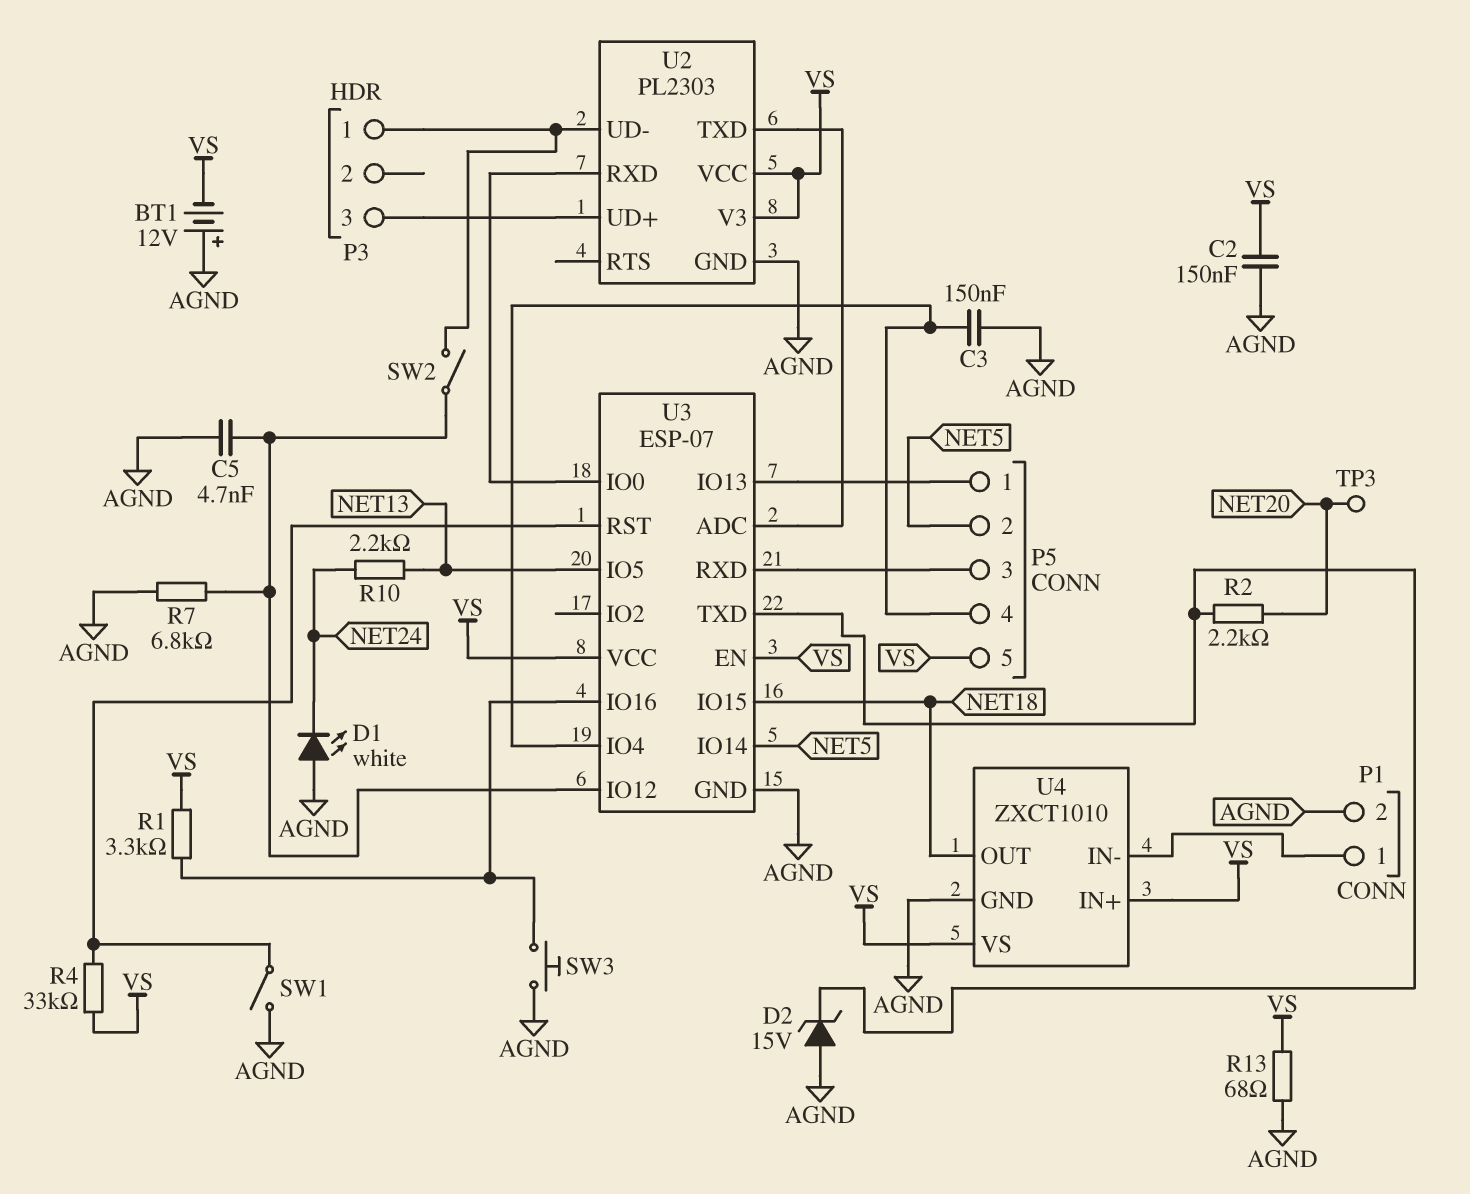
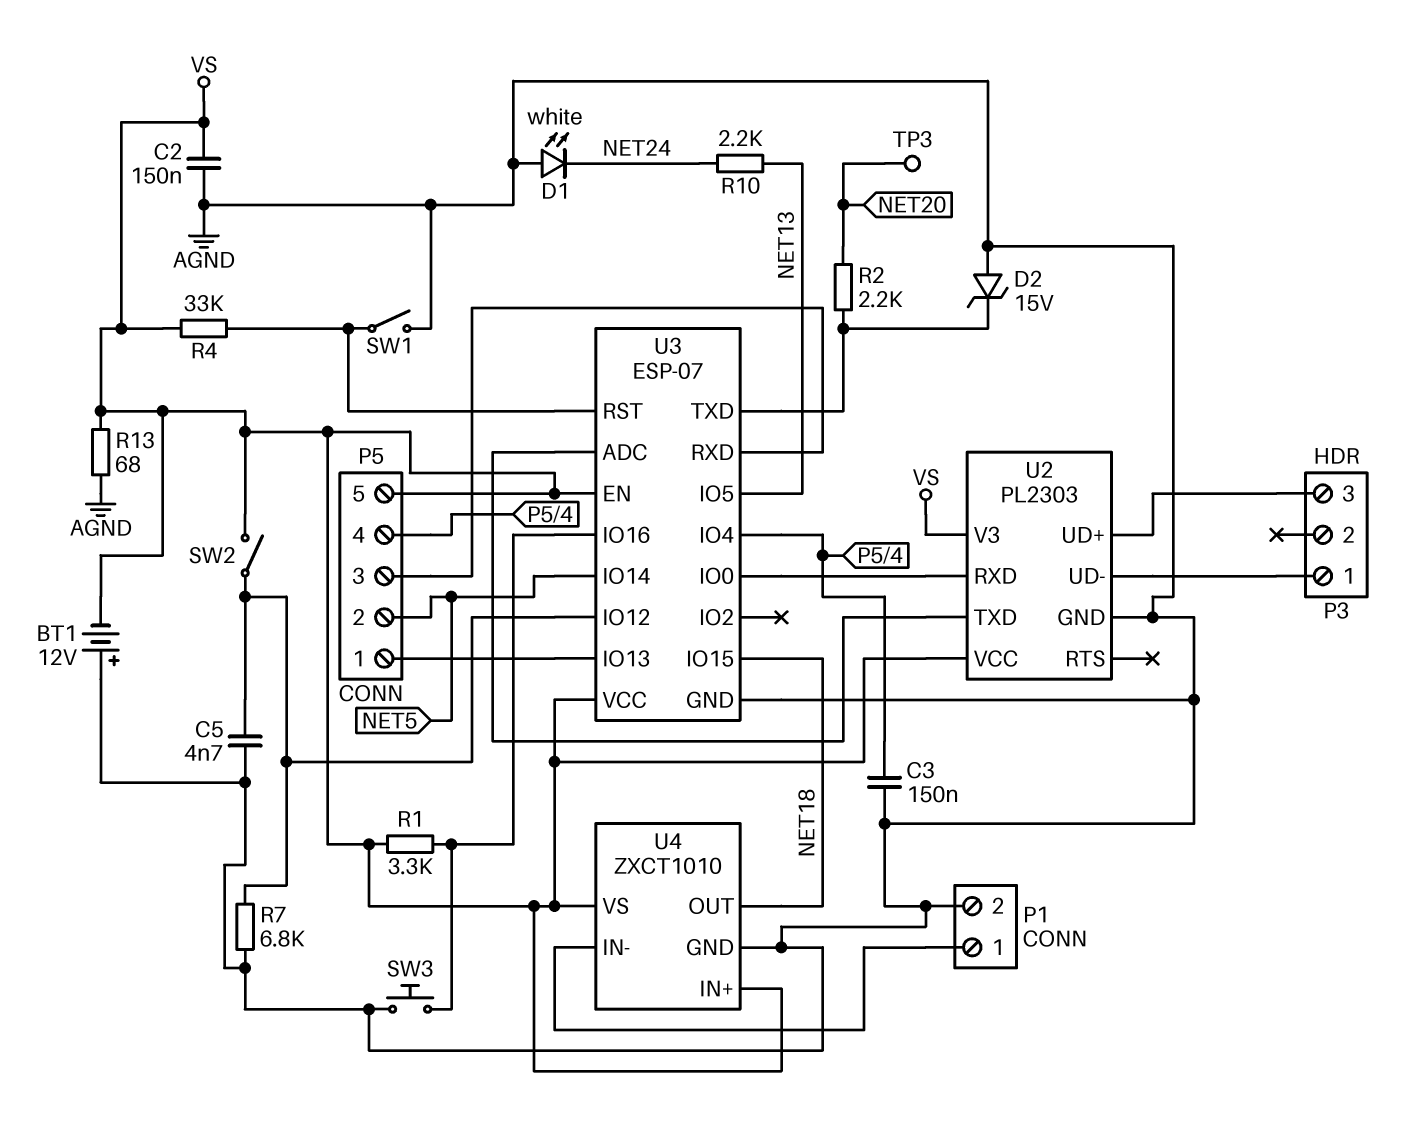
SW2: switch (P3/1, U3/IO12) -> switch (U3/IO12, VS)

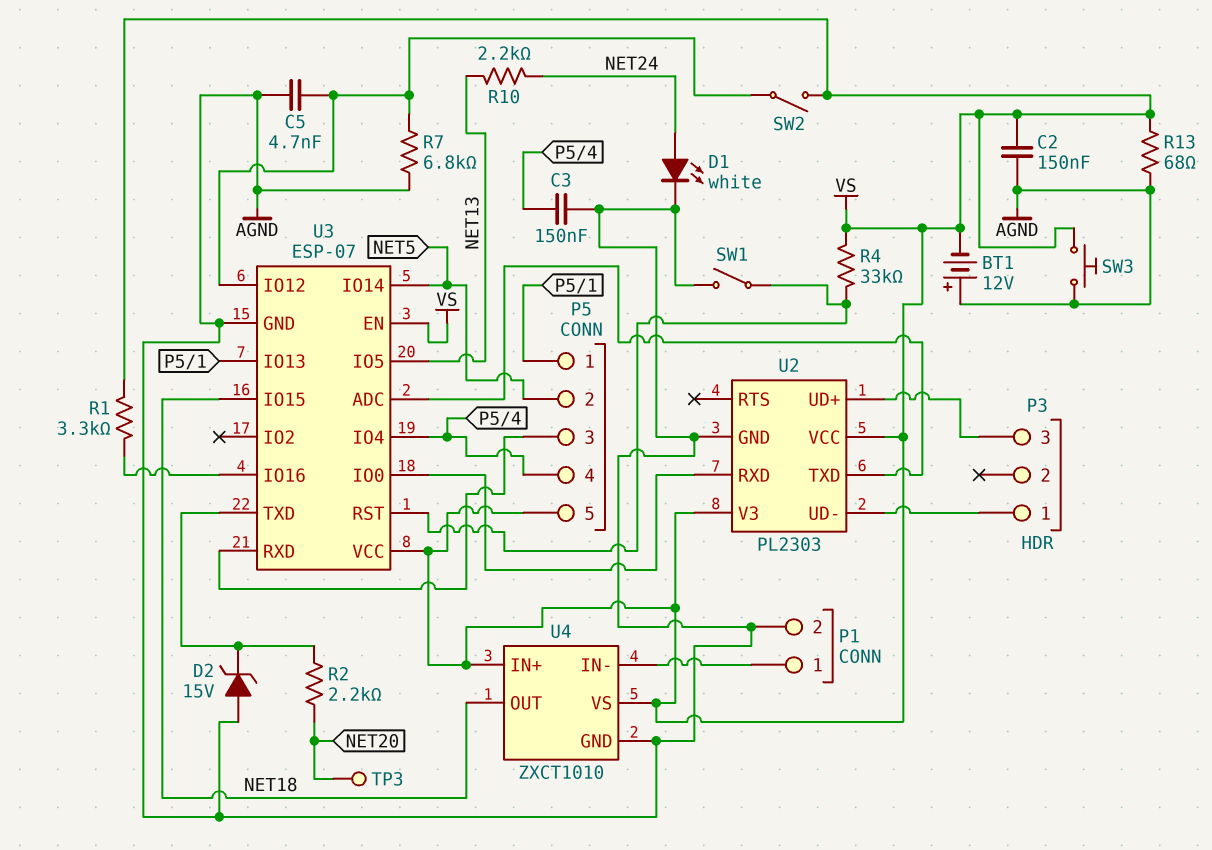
D1: LED white (A AGND, K NET24) -> LED white (A NET24, K AGND)
SW3: button (AGND, U3/IO16) -> button (AGND, VS)

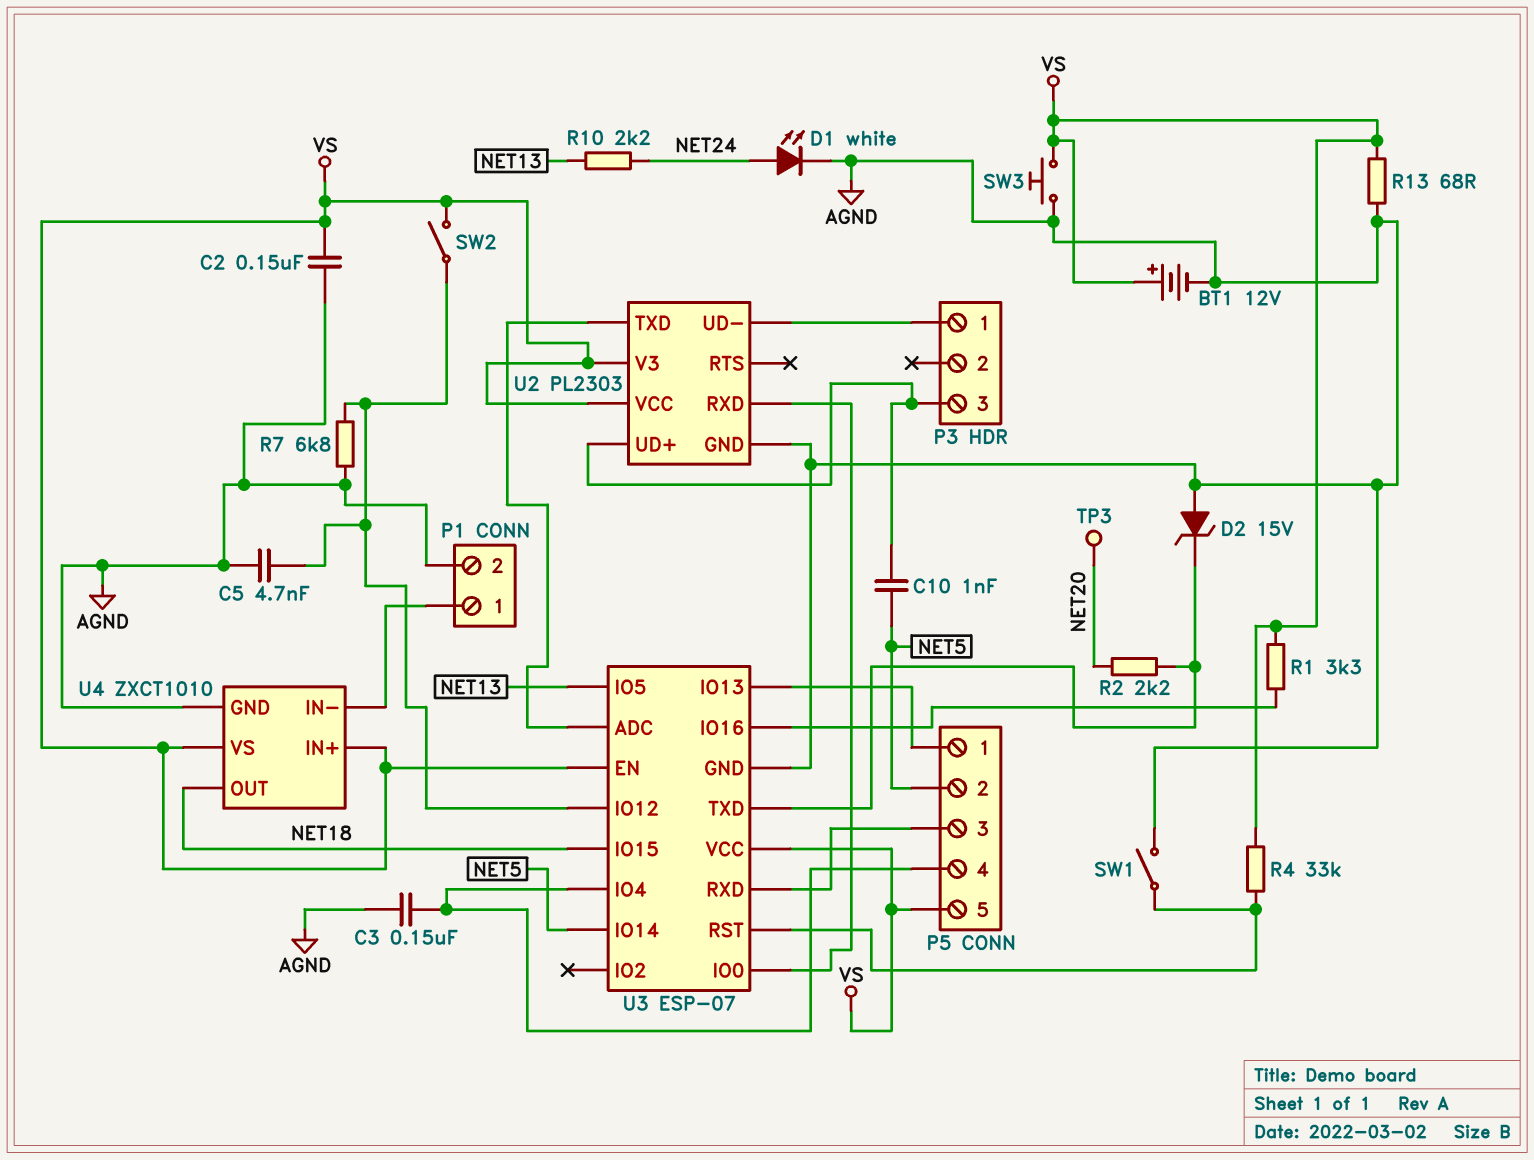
BT1: 12V (plus AGND, minus VS) -> 12V (plus VS, minus AGND)
C10: none -> 1nF (NET5, P3/3)

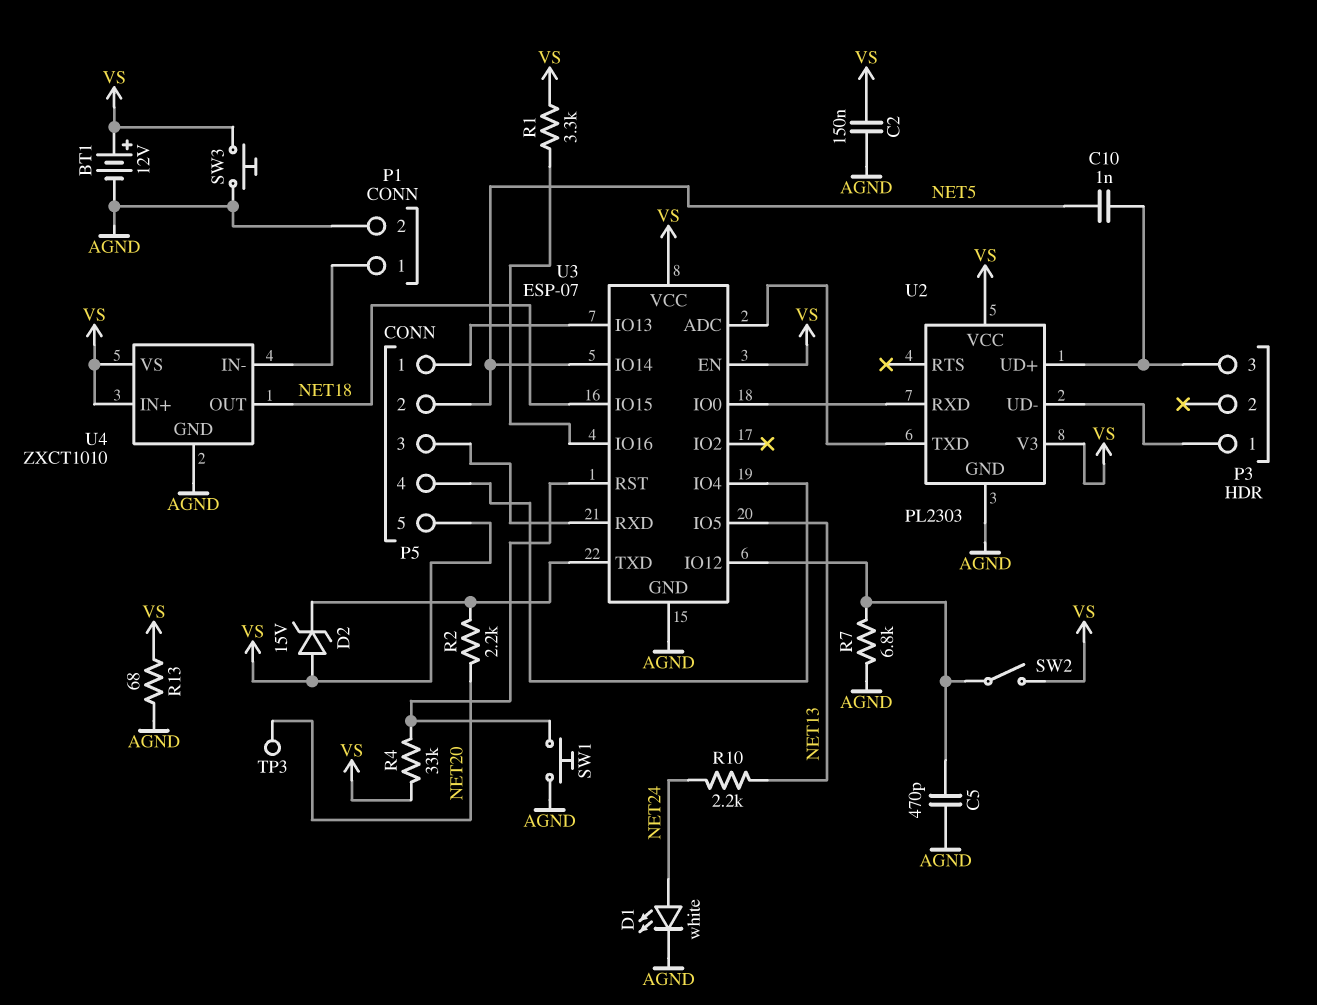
C3: 150nF (AGND, P5/4) -> none
C5: 4.7nF (AGND, U3/IO12) -> 470pF (AGND, U3/IO12)
D2: zener 15V (A AGND, K U3/TXD) -> zener 15V (A VS, K U3/TXD)
SW1: switch (AGND, U3/RST) -> button (AGND, U3/RST)

